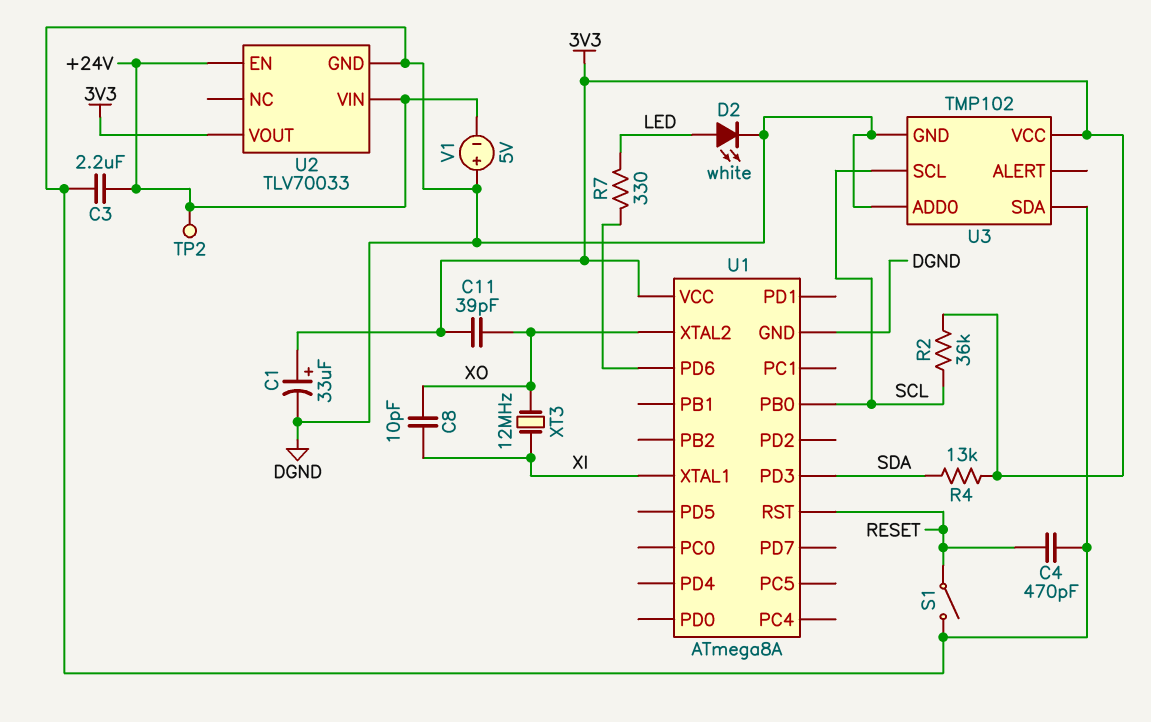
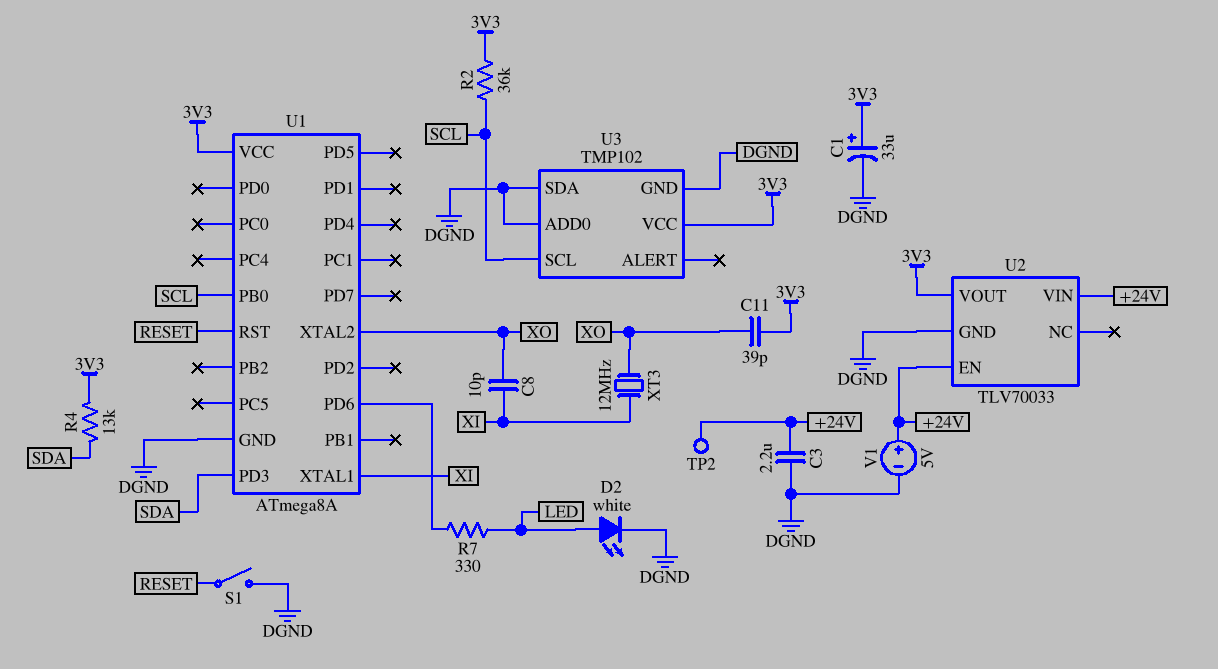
C4: 470pF (DGND, RESET) -> none
V1: 5V (plus DGND, minus +24V) -> 5V (plus +24V, minus DGND)

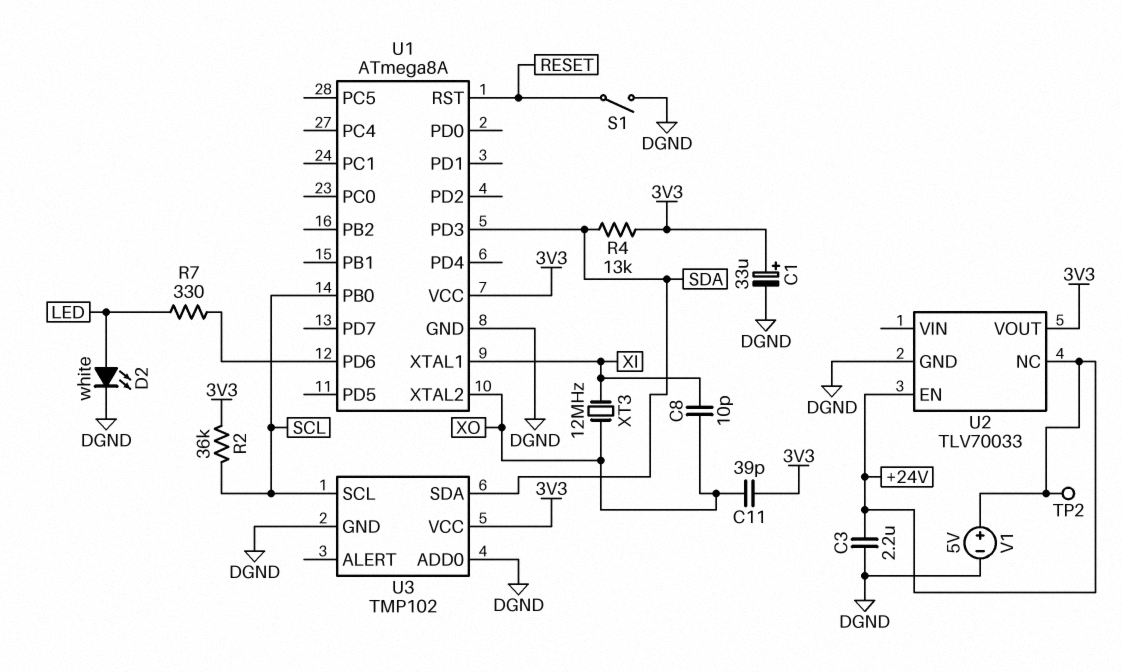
U2 pin NC: none -> +24V
U2 pin VIN: +24V -> none
U3 pin SDA: DGND -> SDA

